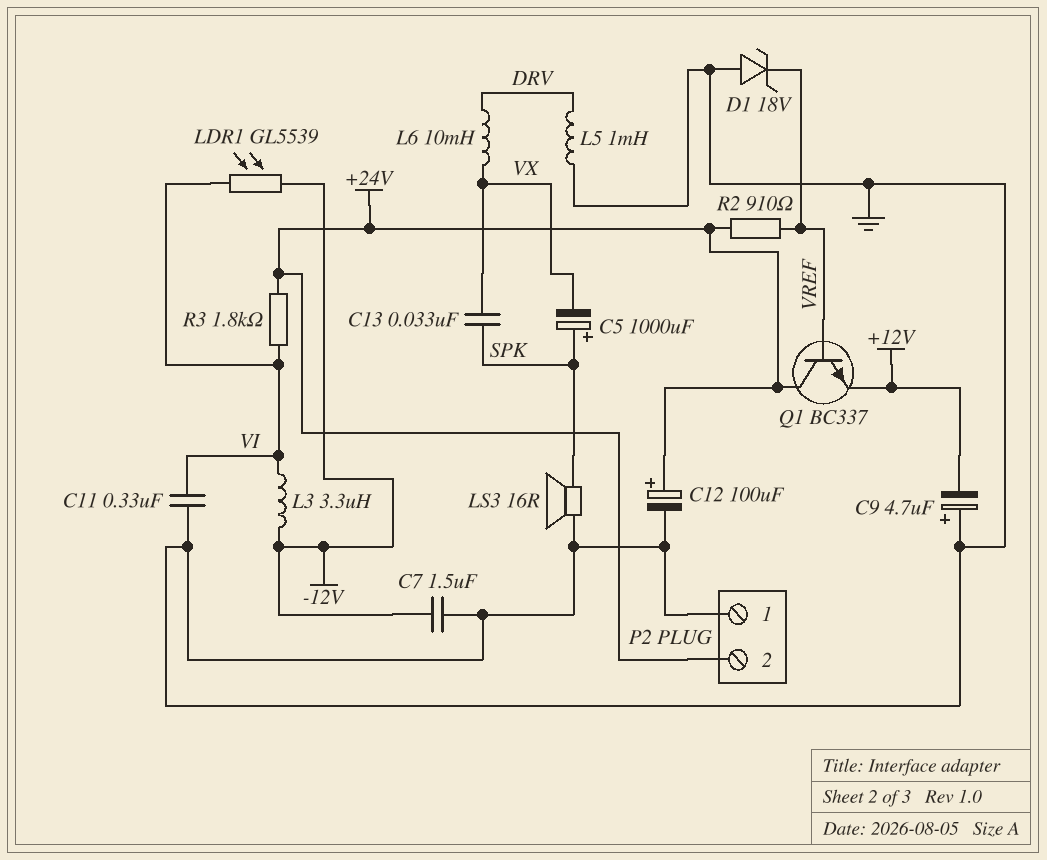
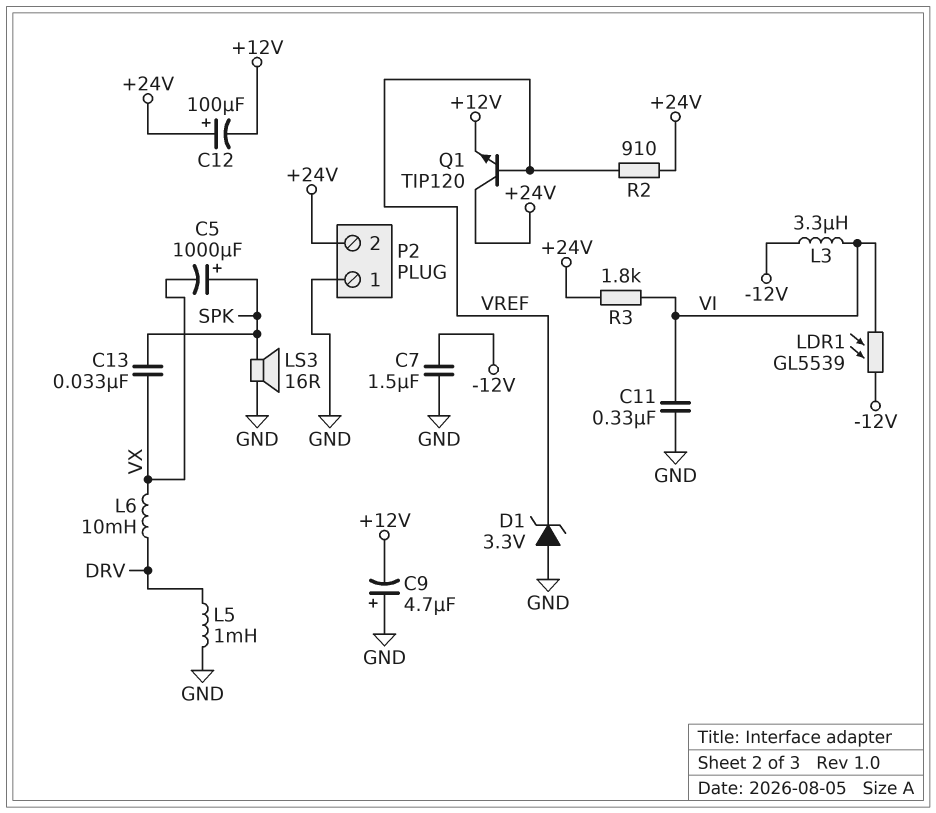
C12: 100uF (plus +24V, minus GND) -> 100uF (plus +24V, minus +12V)
D1: zener 18V (A GND, K VREF) -> zener 3.3V (A GND, K VREF)
Q1: NPN BC337 (B VREF, C +24V, E +12V) -> NPN TIP120 (B VREF, C +24V, E +12V)

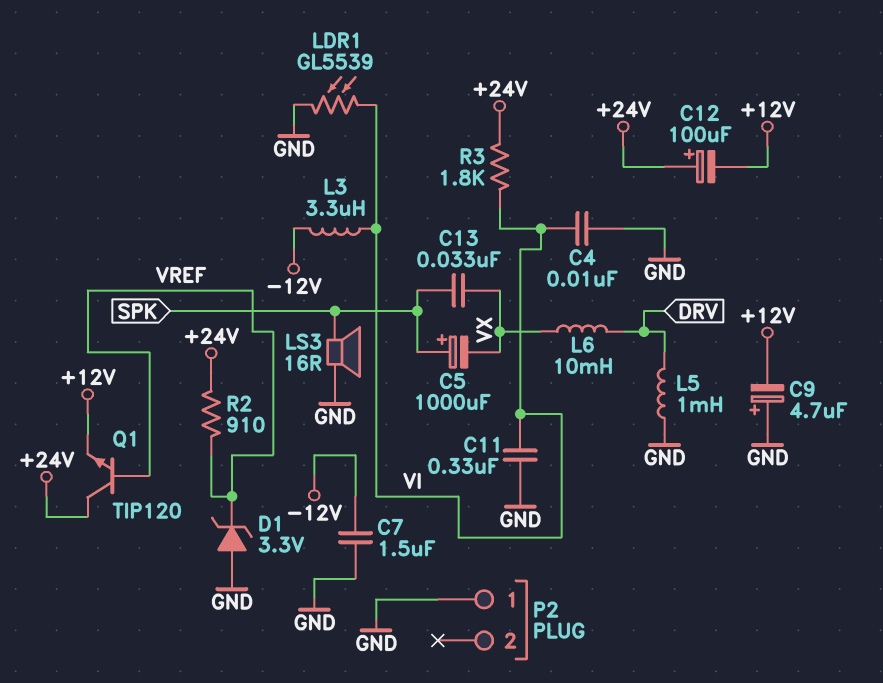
C4: none -> 10nF (GND, VI)
LDR1: GL5539 (-12V, VI) -> GL5539 (GND, VI)
P2 pin 2: +24V -> none

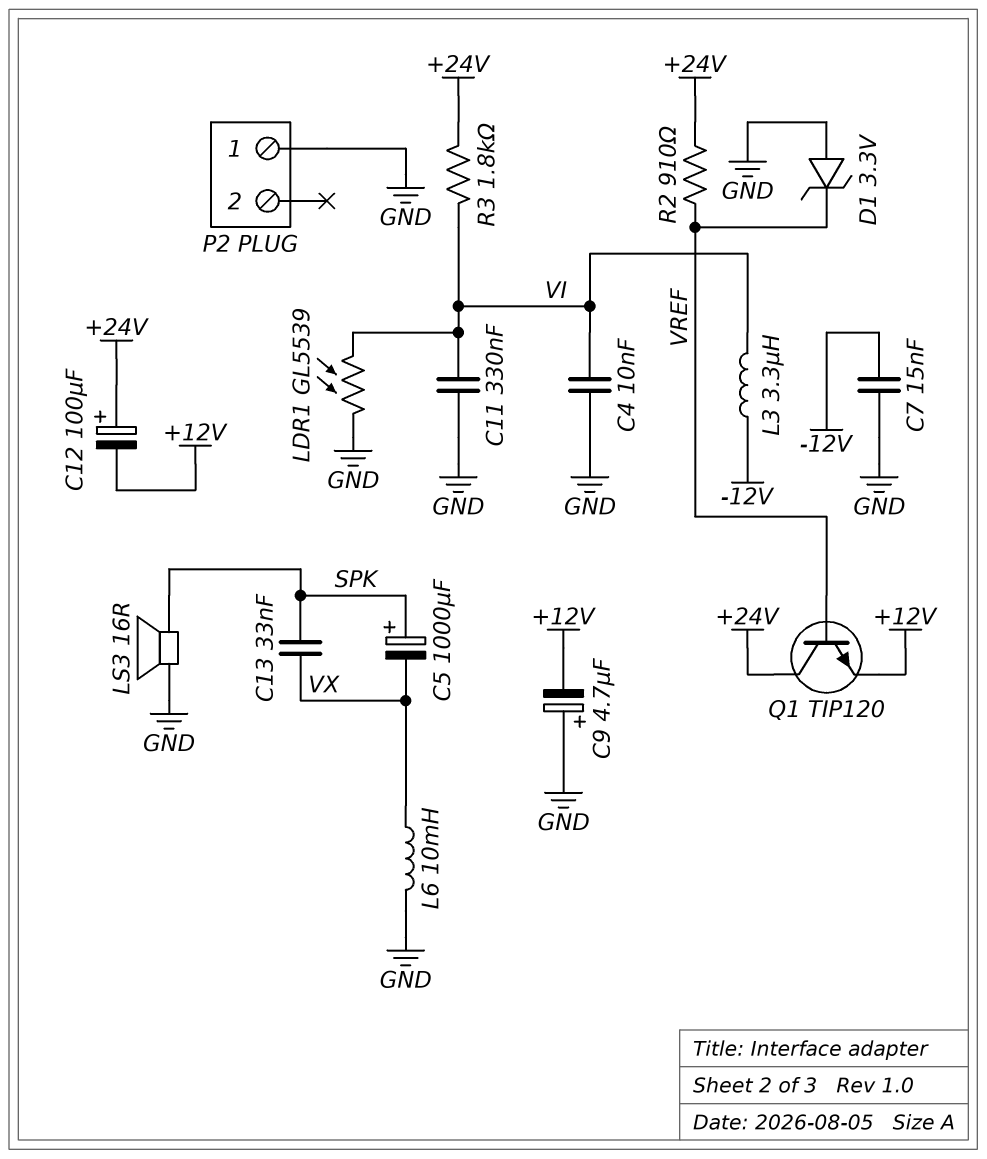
C7: 1.5uF (-12V, GND) -> 15nF (-12V, GND)
L5: 1mH (DRV, GND) -> none
L6: 10mH (DRV, VX) -> 10mH (GND, VX)

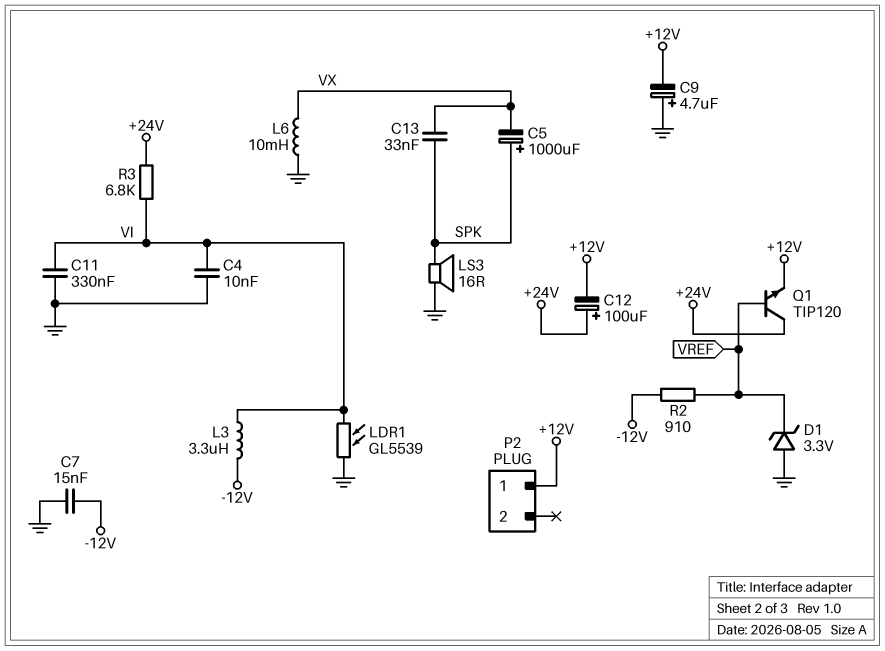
P2 pin 1: GND -> +12V
R2: 910 (+24V, VREF) -> 910 (-12V, VREF)
R3: 1.8k (+24V, VI) -> 6.8k (+24V, VI)

